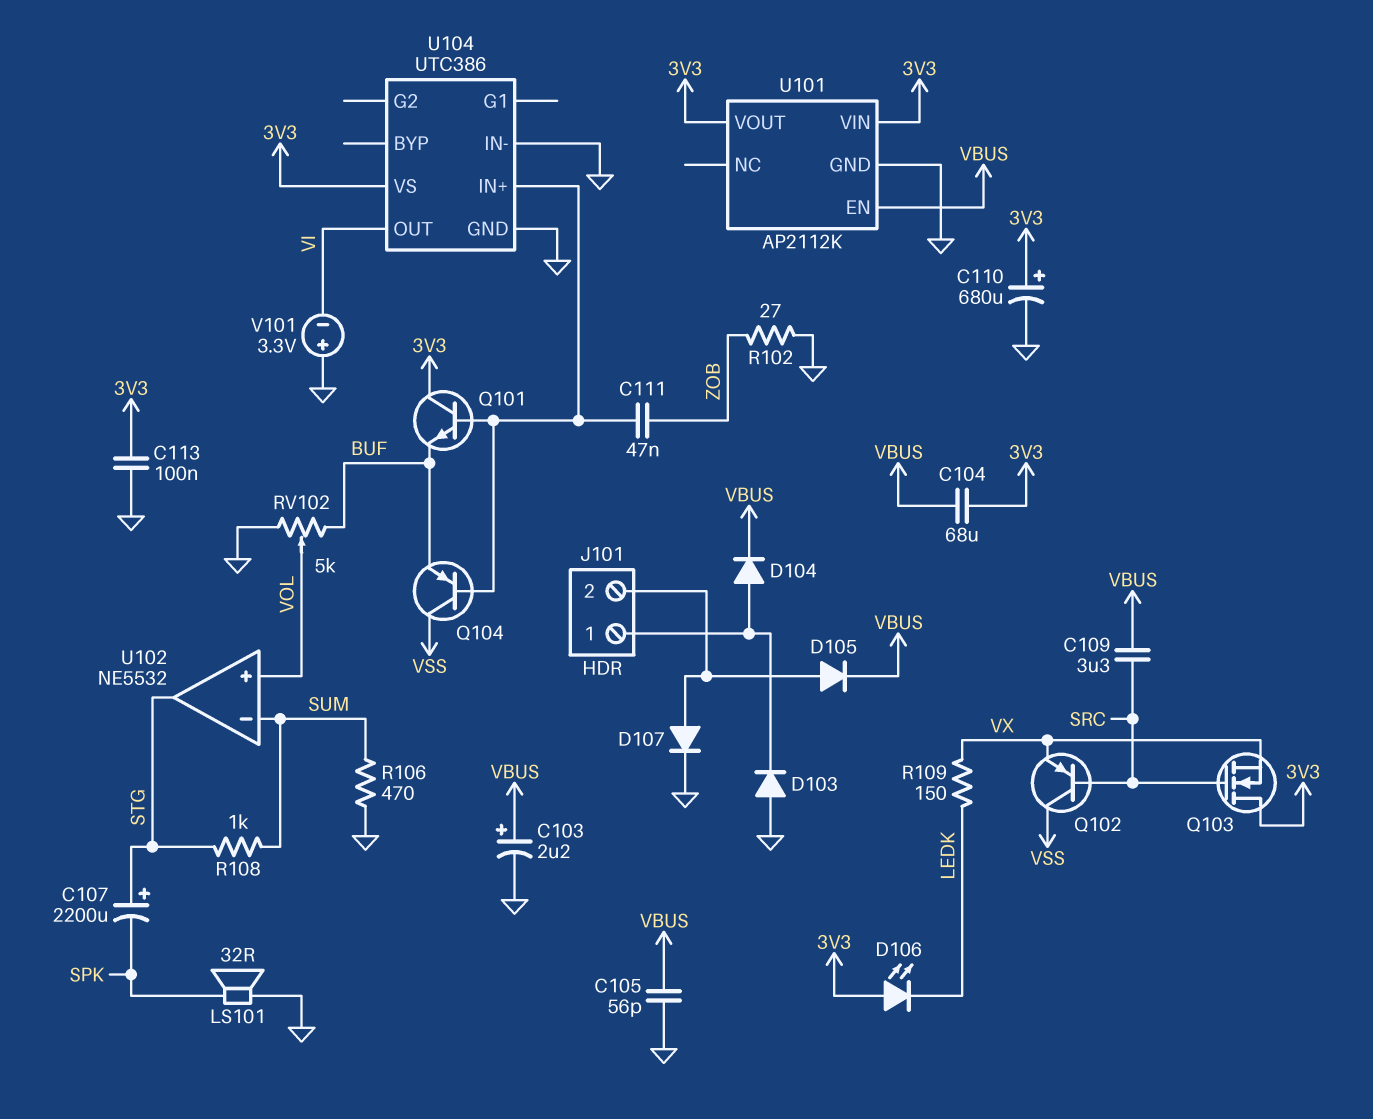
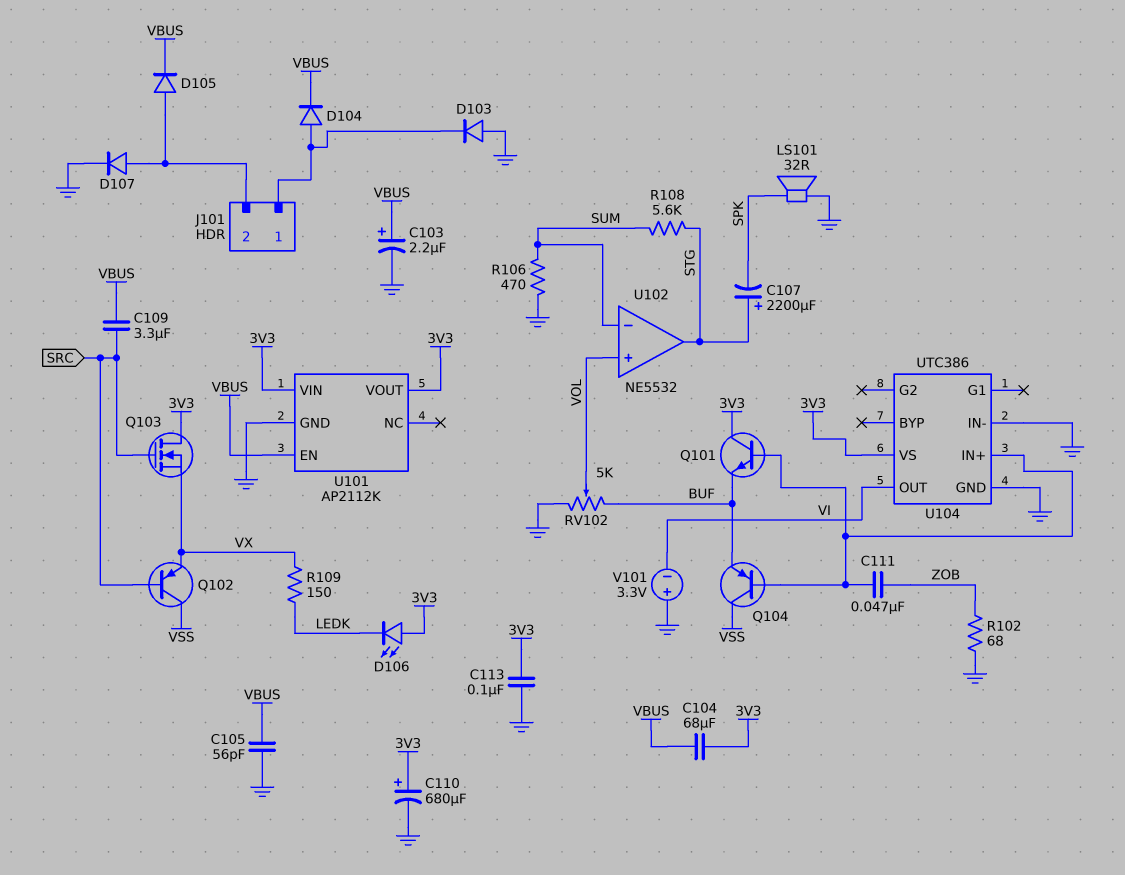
R102: 27 (GND, ZOB) -> 68 (GND, ZOB)
R108: 1k (STG, SUM) -> 5.6k (STG, SUM)

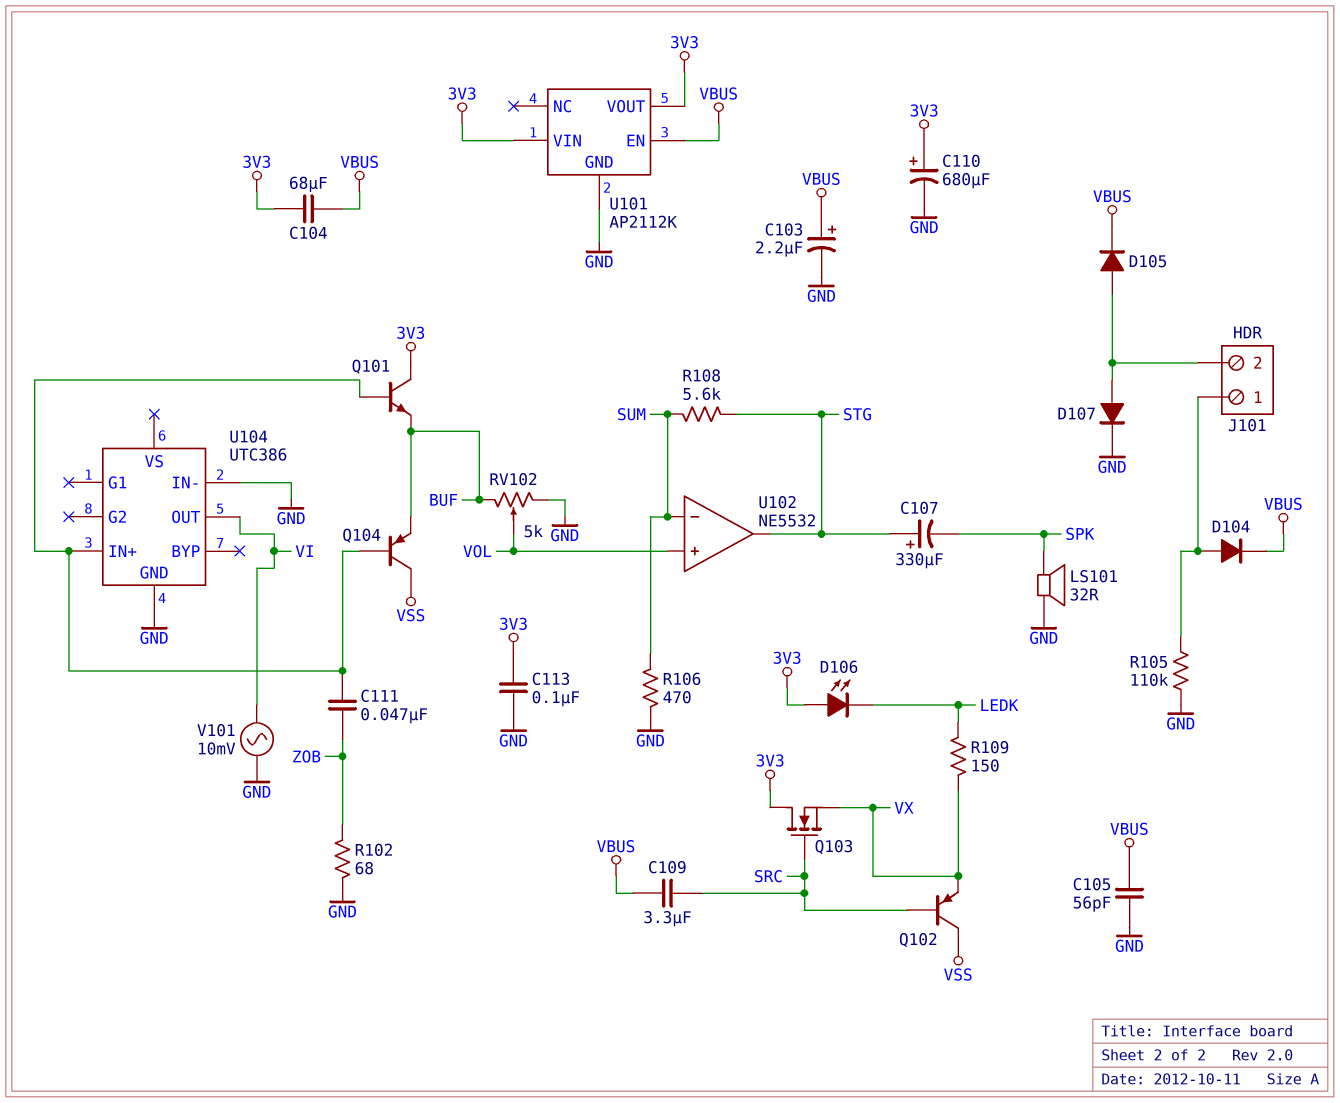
C107: 2200uF (plus STG, minus SPK) -> 330uF (plus STG, minus SPK)
D103: diode (A GND, K J101/1) -> none
R105: none -> 110k (GND, J101/1)
U104 pin VS: 3V3 -> none
V101: 3.3V (plus GND, minus VI) -> AC 10mV (GND, VI)

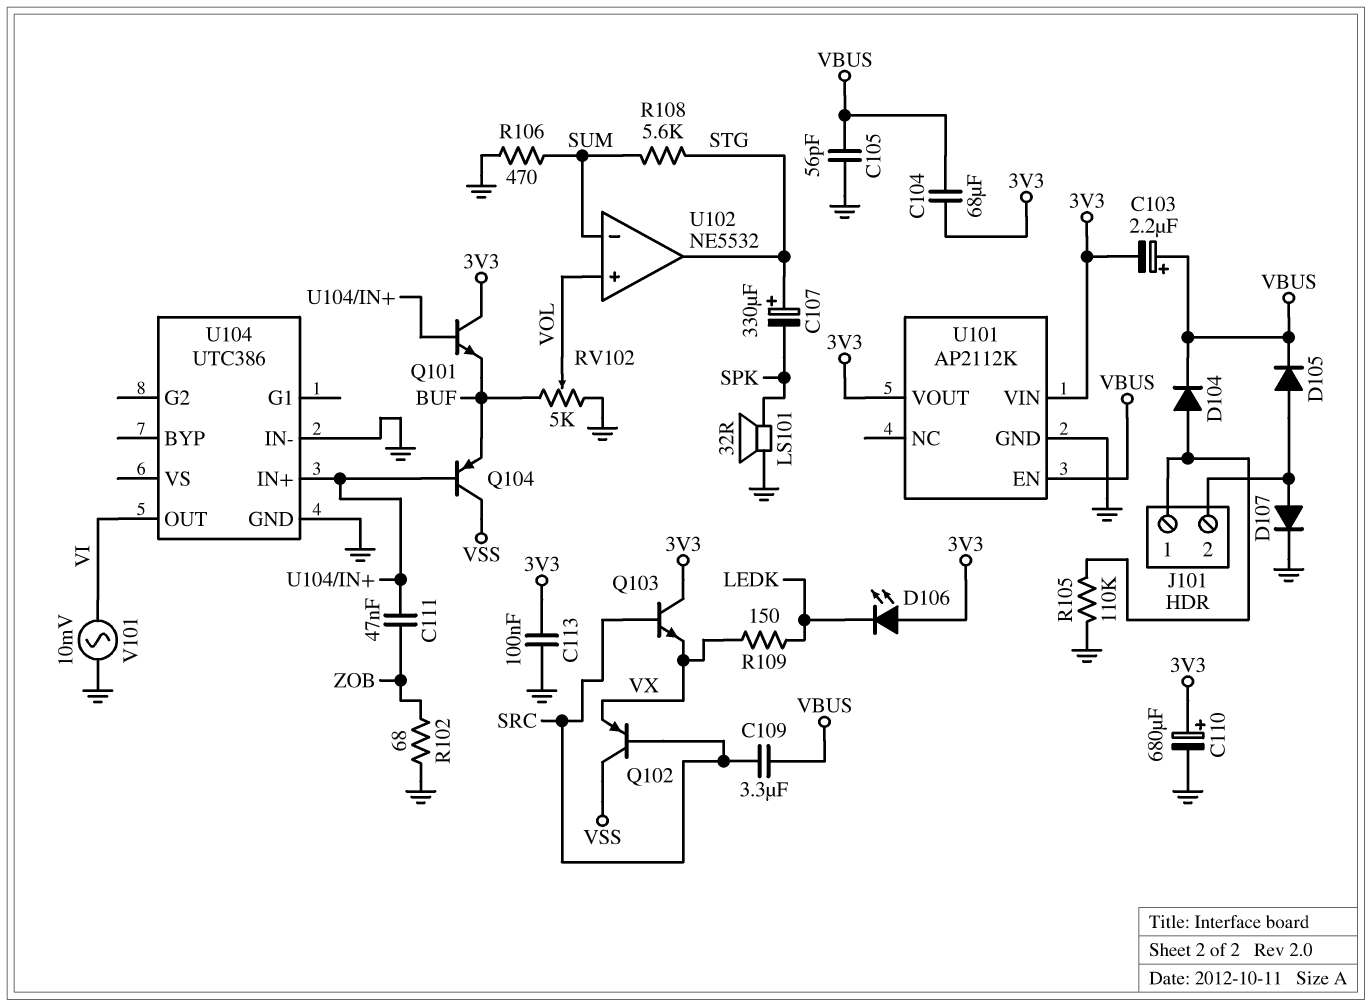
C103: 2.2uF (plus VBUS, minus GND) -> 2.2uF (plus VBUS, minus 3V3)
Q103: NMOS (G SRC, D 3V3, S VX) -> NPN (B SRC, C 3V3, E VX)

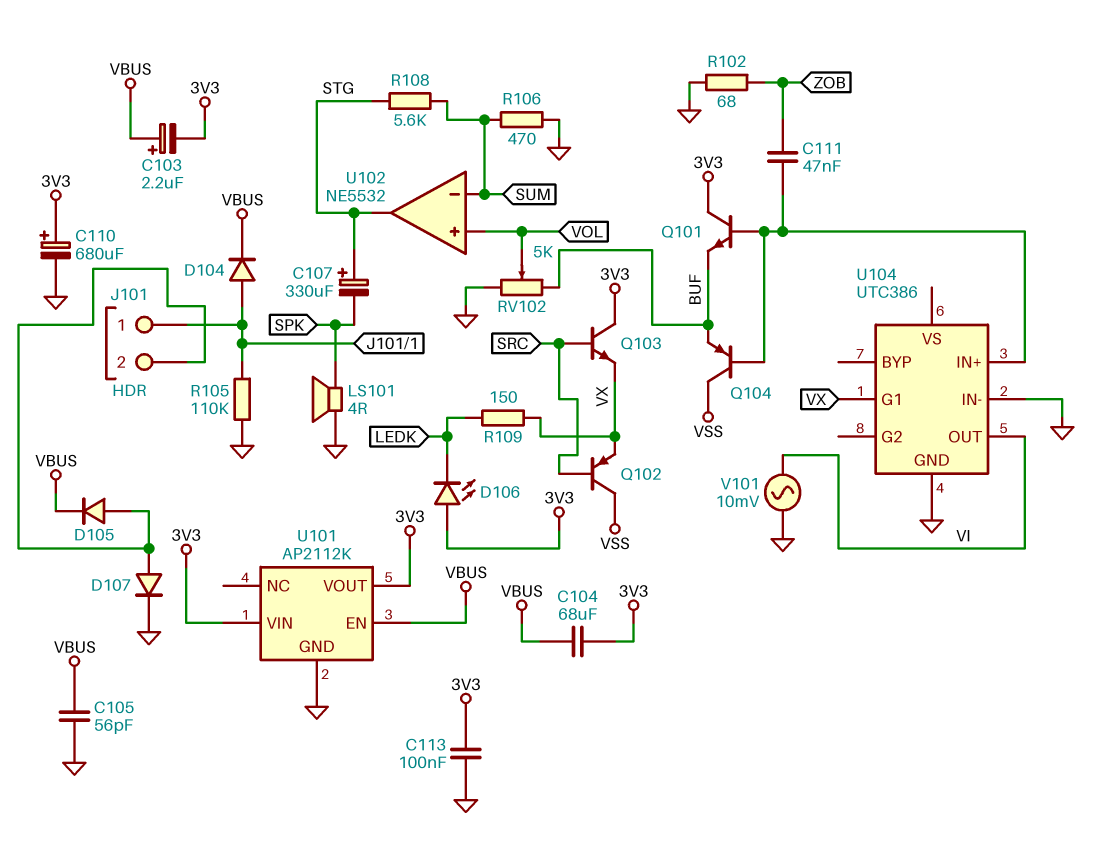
C109: 3.3uF (SRC, VBUS) -> none
LS101: speaker 32R (GND, SPK) -> speaker 4R (GND, SPK)
U104 pin G1: none -> VX

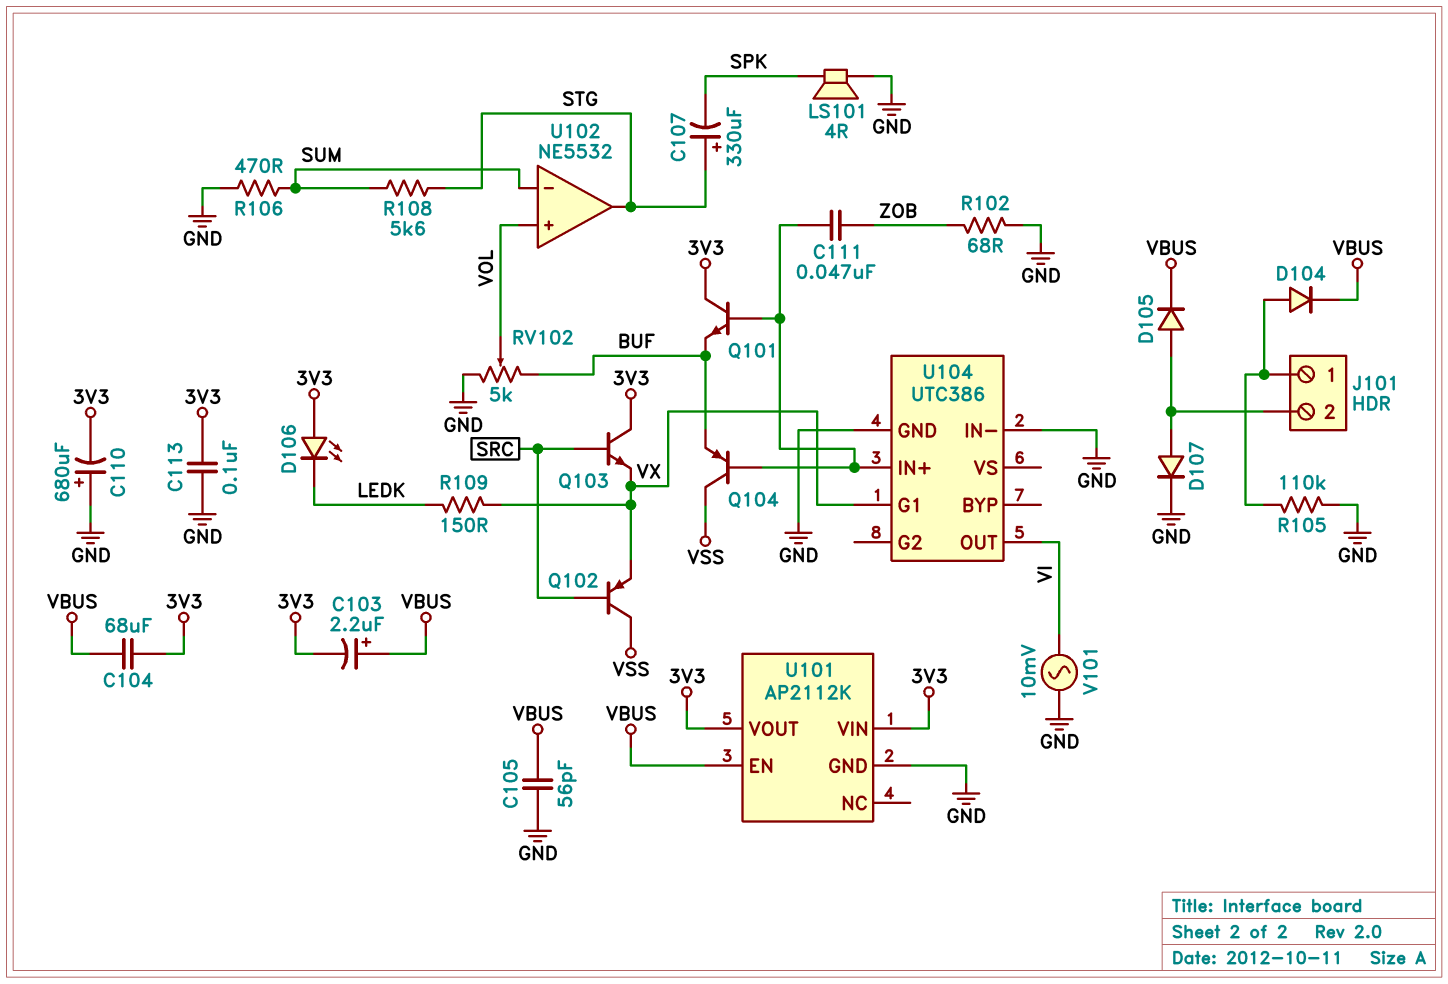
C110: 680uF (plus 3V3, minus GND) -> 680uF (plus GND, minus 3V3)

